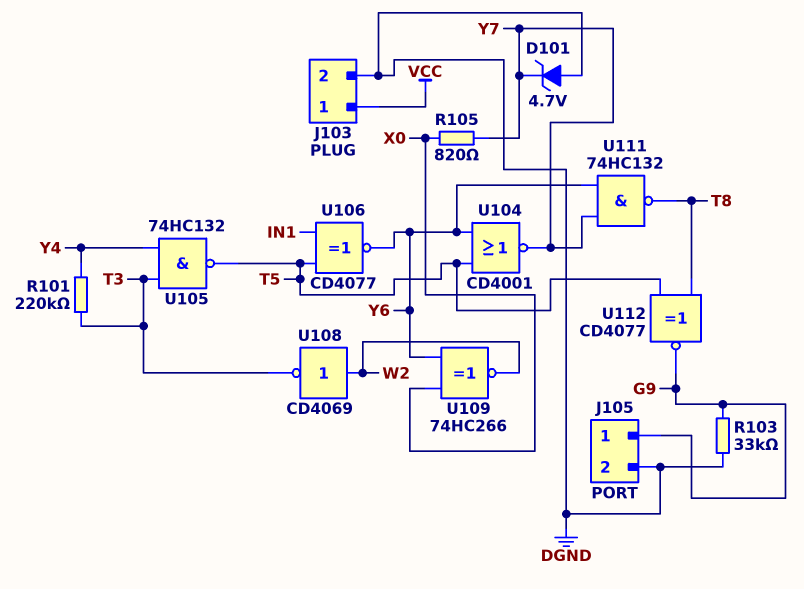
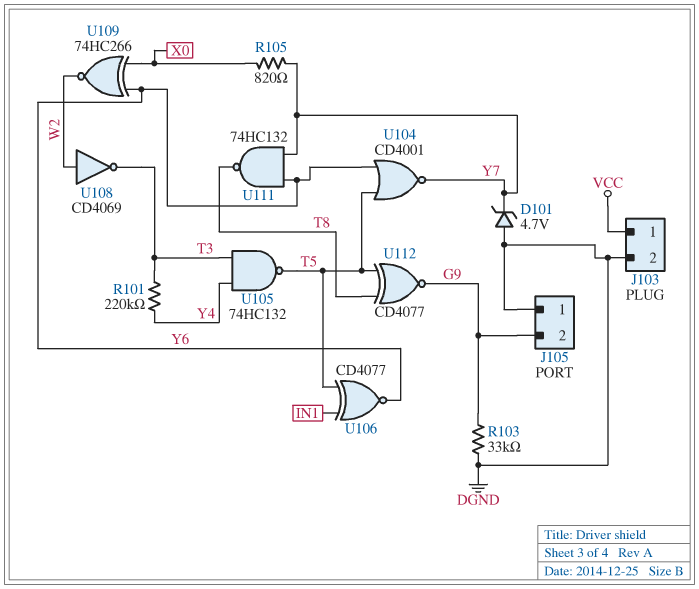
J105 pin 1: G9 -> DGND
J105 pin 2: DGND -> G9

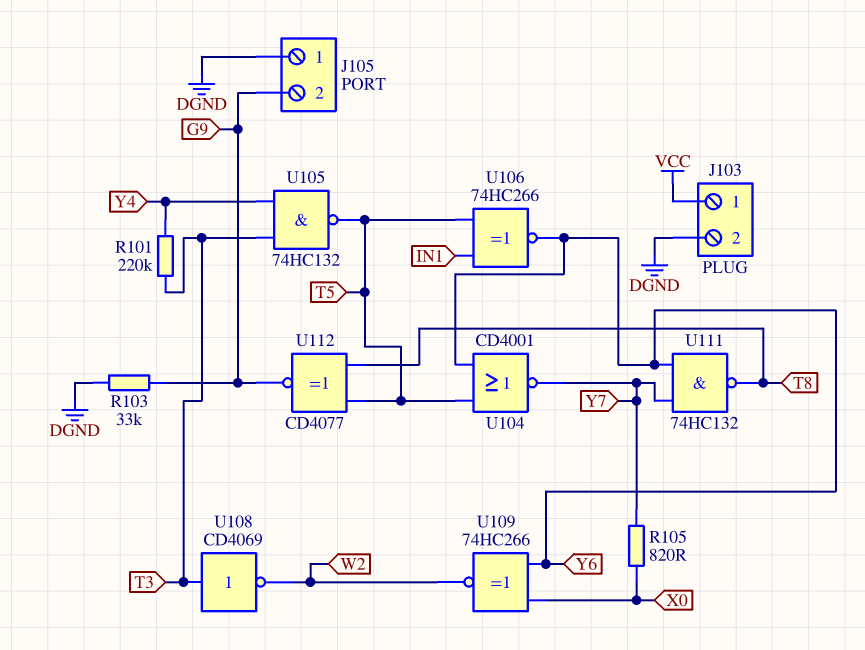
D101: zener 4.7V (A DGND, K Y7) -> none
U106: XNOR CD4077 (in IN1, in T5, out Y6) -> XNOR 74HC266 (in IN1, in T5, out Y6)
U108: NOT CD4069 (in W2, out T3) -> NOT CD4069 (in T3, out W2)

